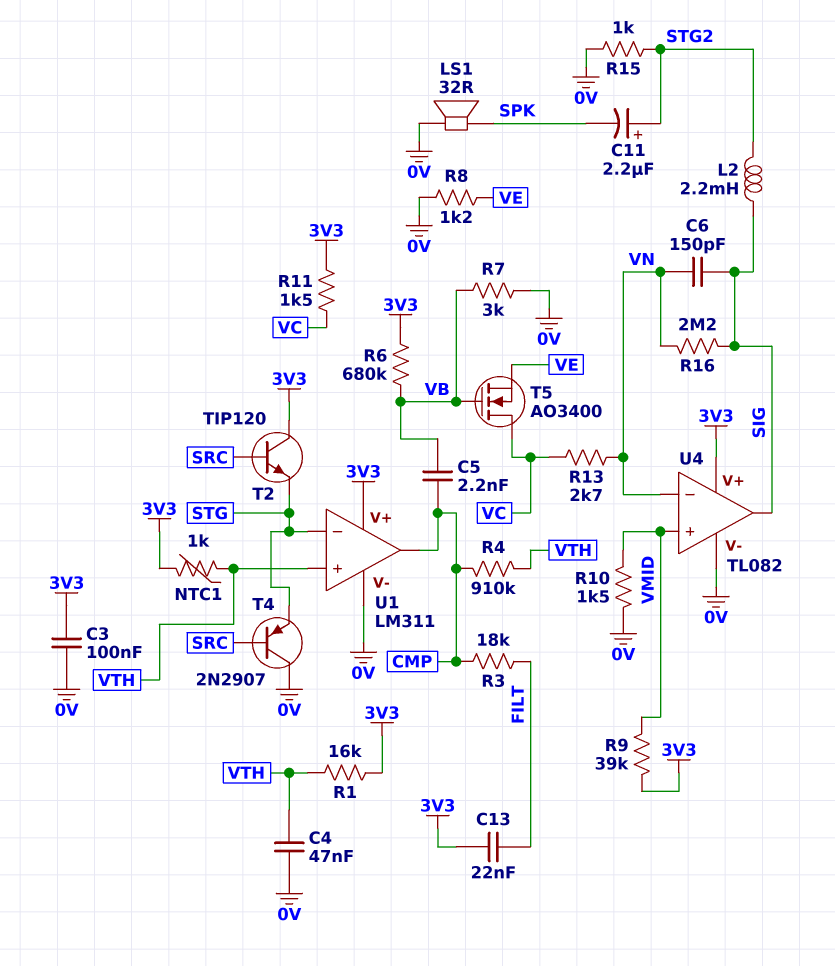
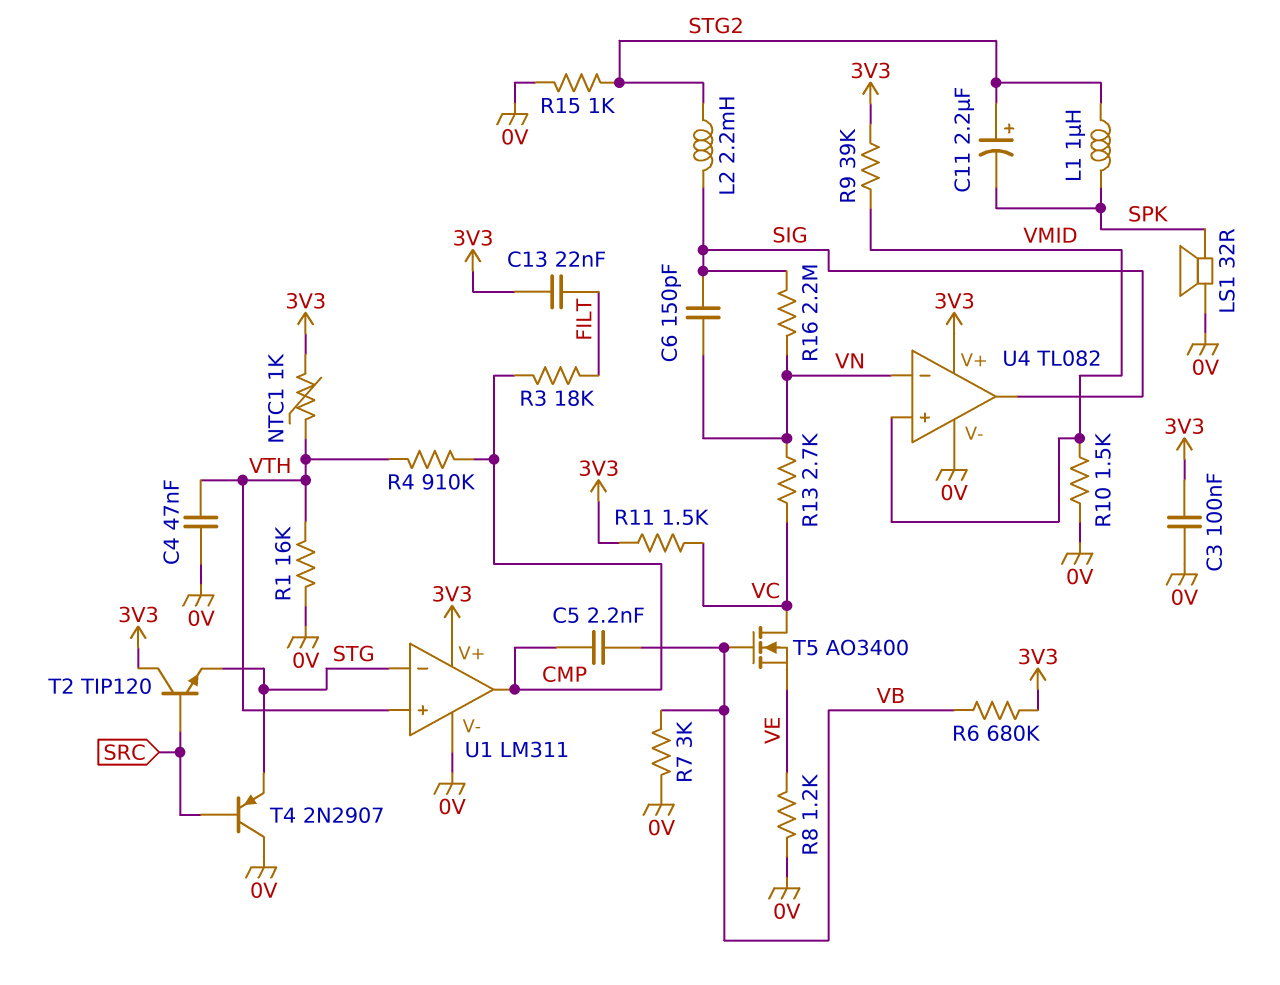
L1: none -> 1uH (SPK, STG2)
R1: 16k (3V3, VTH) -> 16k (0V, VTH)

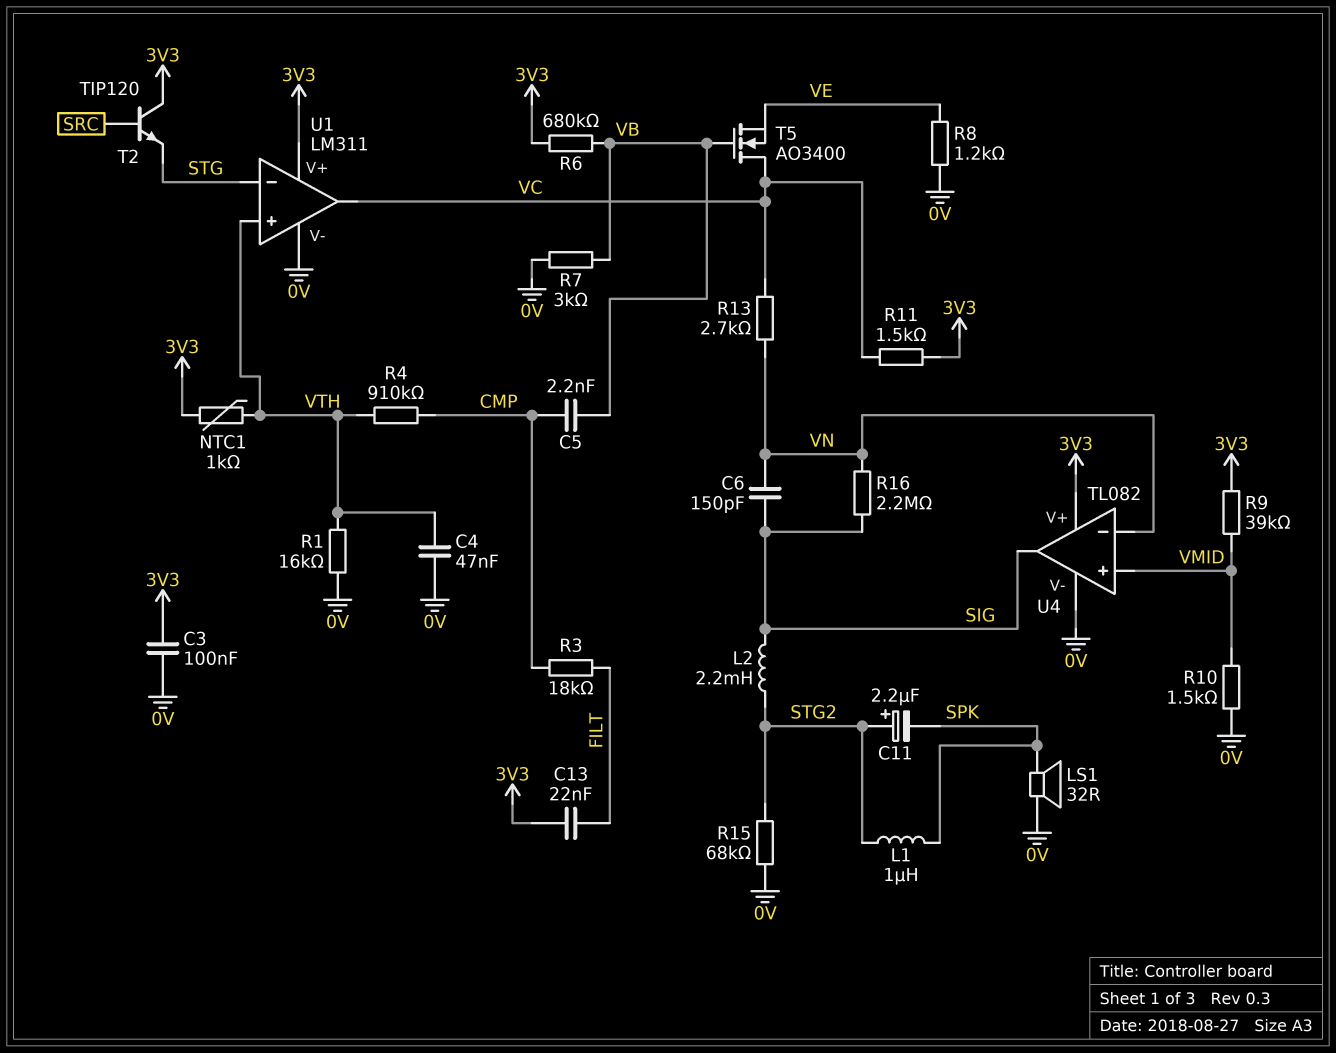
R15: 1k (0V, STG2) -> 68k (0V, STG2)
T4: PNP 2N2907 (B SRC, C 0V, E STG) -> none
U1 pin out: CMP -> VC

